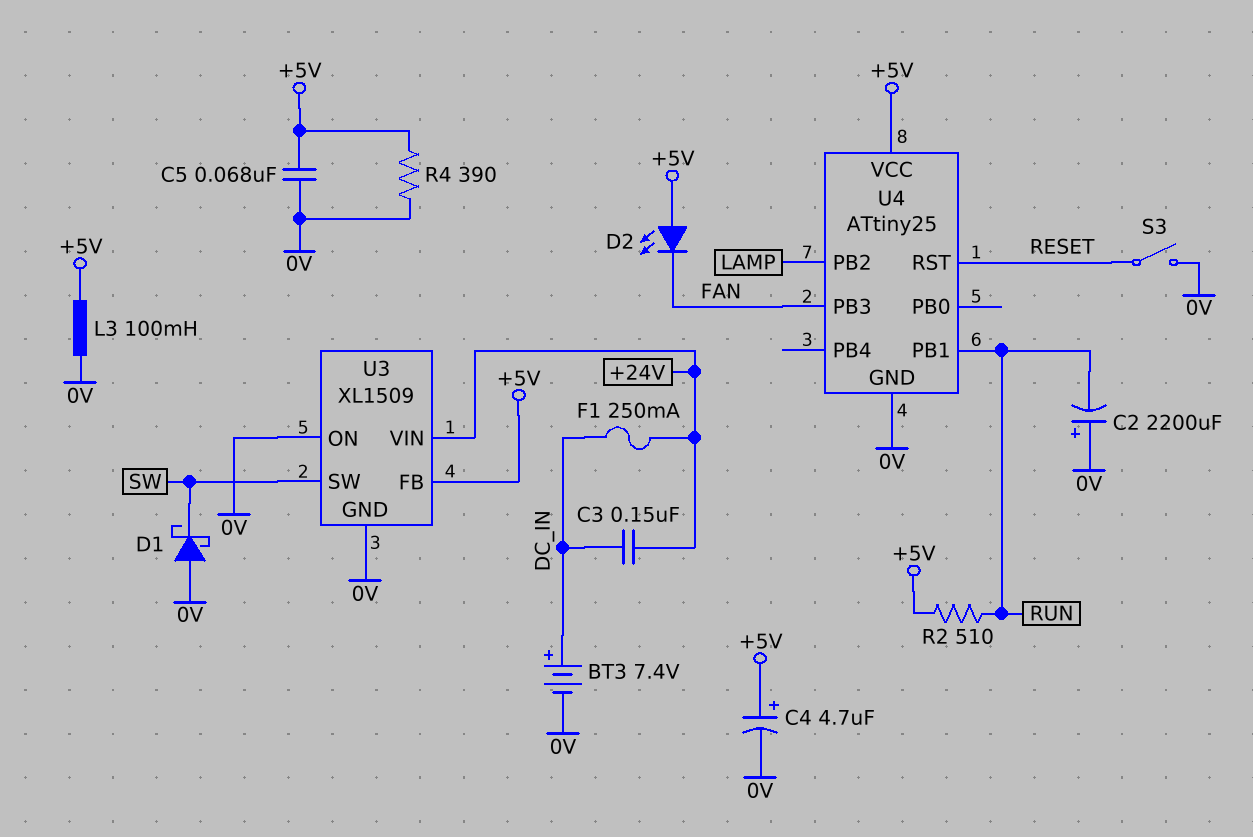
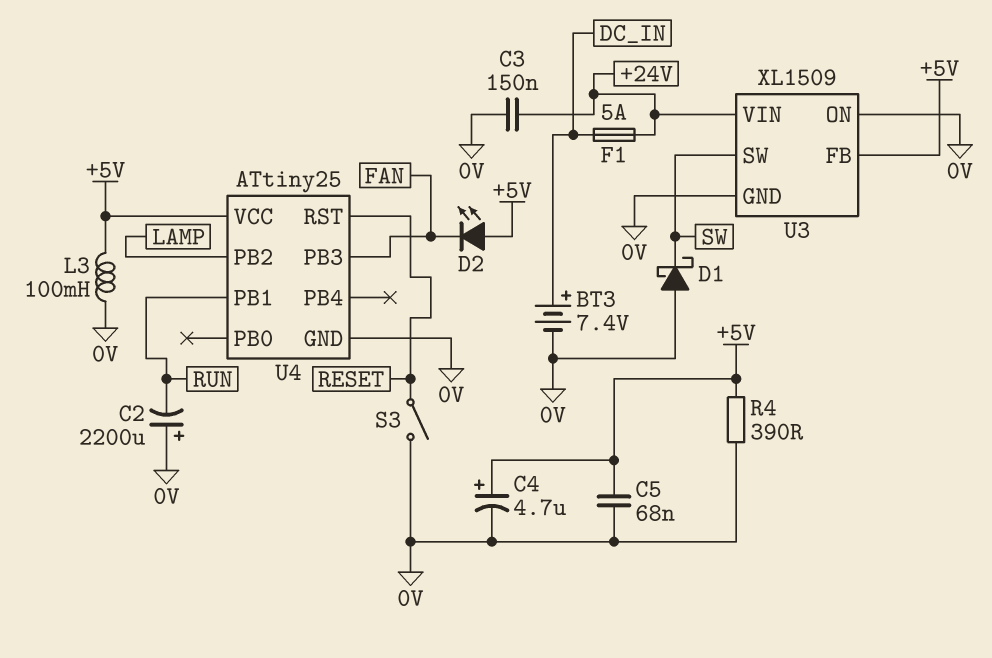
C3: 150nF (+24V, DC_IN) -> 150nF (+24V, 0V)
F1: 250mA (+24V, DC_IN) -> 5A (+24V, DC_IN)
R2: 510 (+5V, RUN) -> none

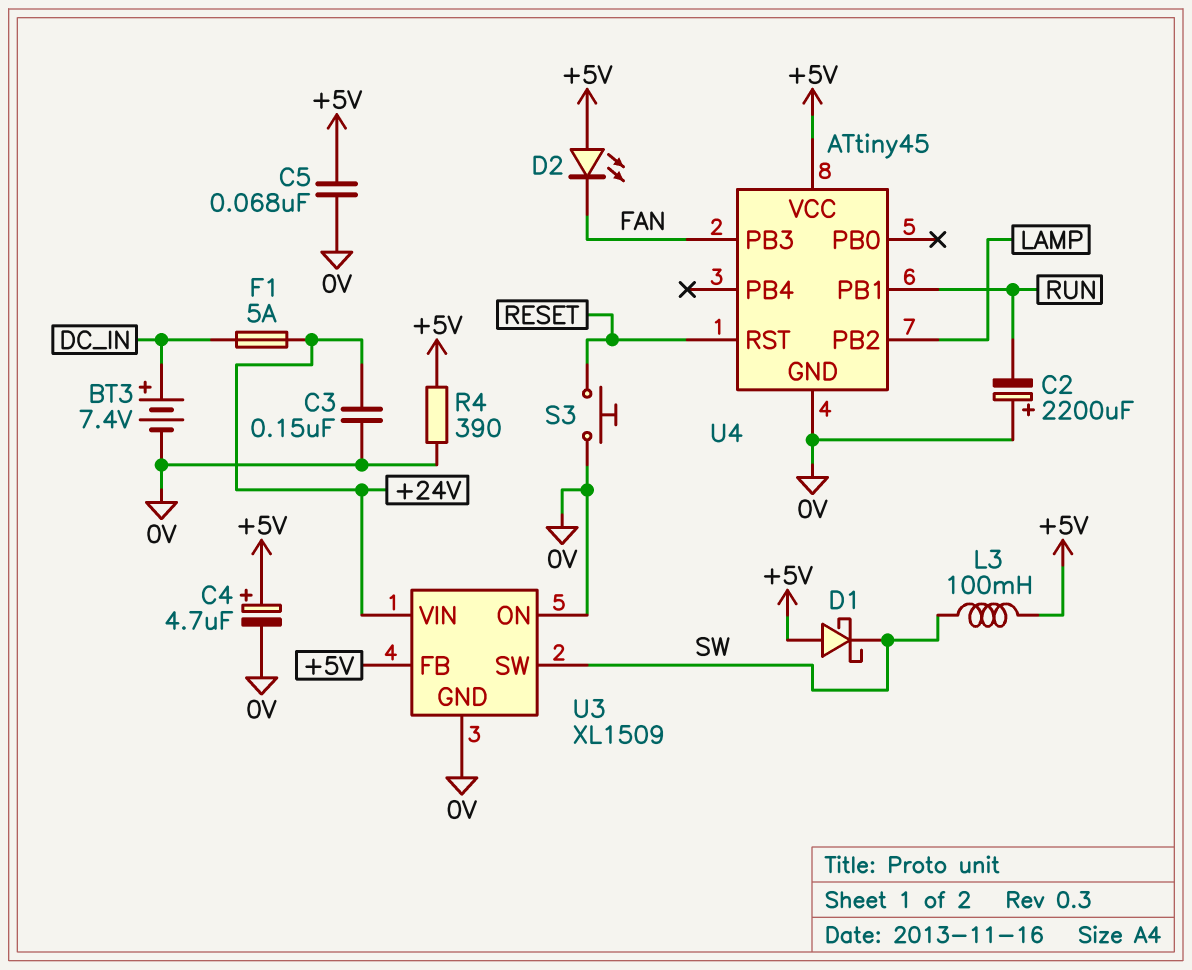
D1: schottky (A 0V, K SW) -> schottky (A +5V, K SW)
L3: 100mH (+5V, 0V) -> 100mH (+5V, SW)
S3: switch (0V, RESET) -> button (0V, RESET)
U4: ATtiny25 -> ATtiny45

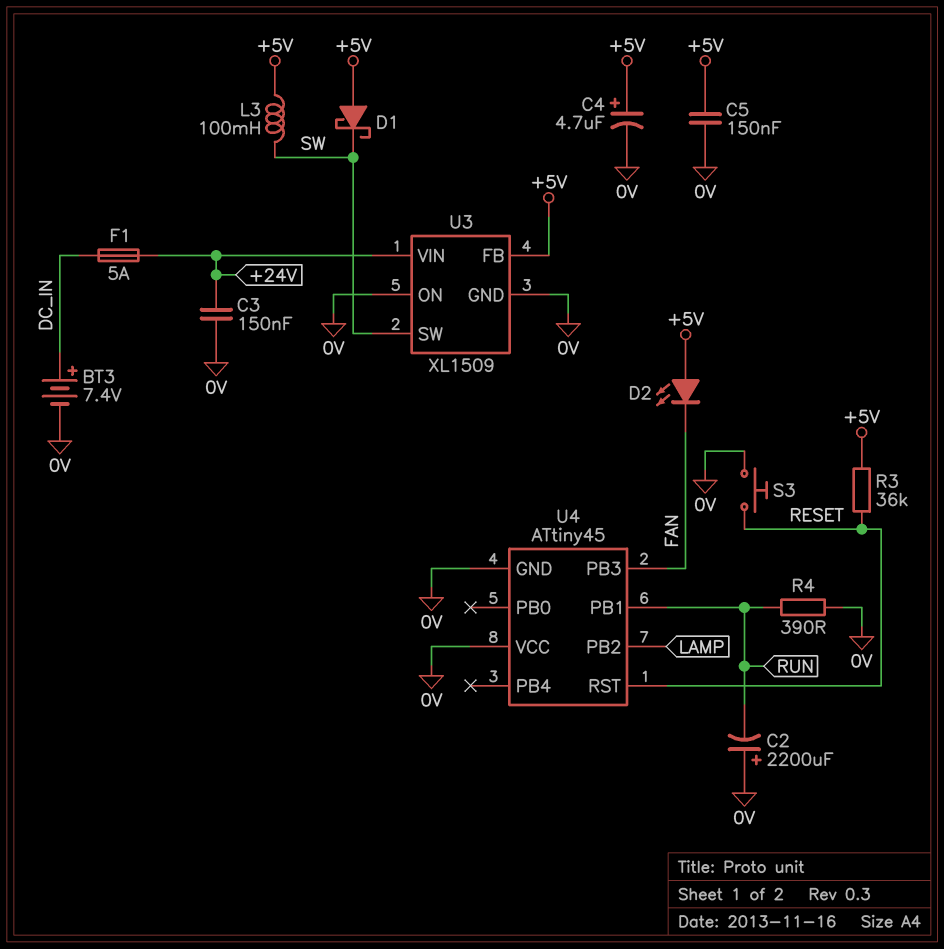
C5: 68nF (+5V, 0V) -> 150nF (+5V, 0V)
R3: none -> 36k (+5V, RESET)
R4: 390 (+5V, 0V) -> 390 (0V, RUN)
U4 pin VCC: +5V -> 0V

